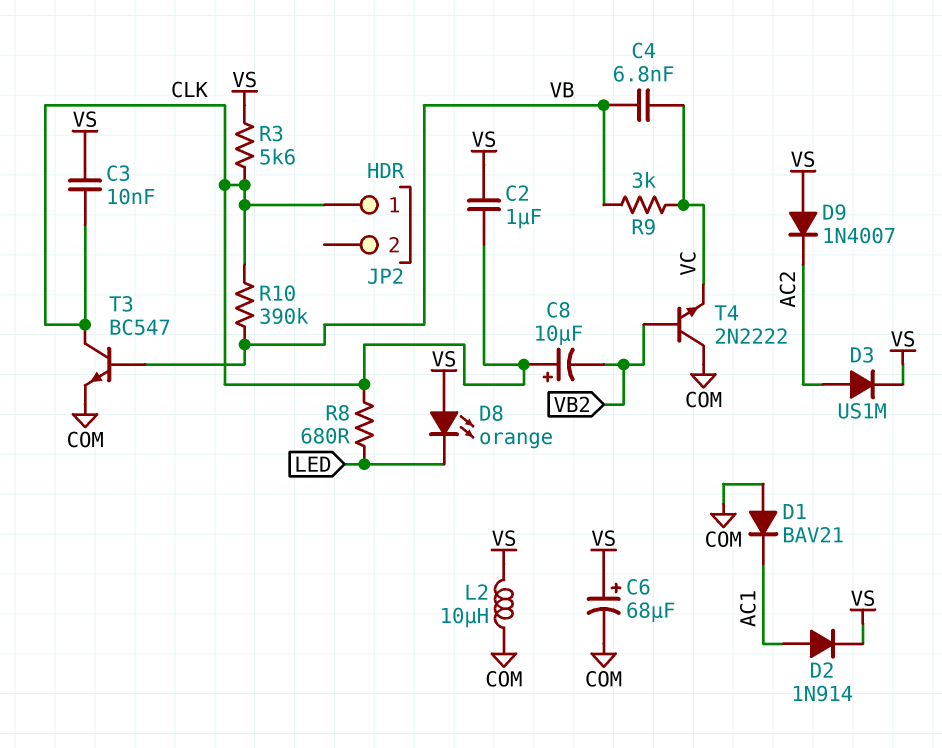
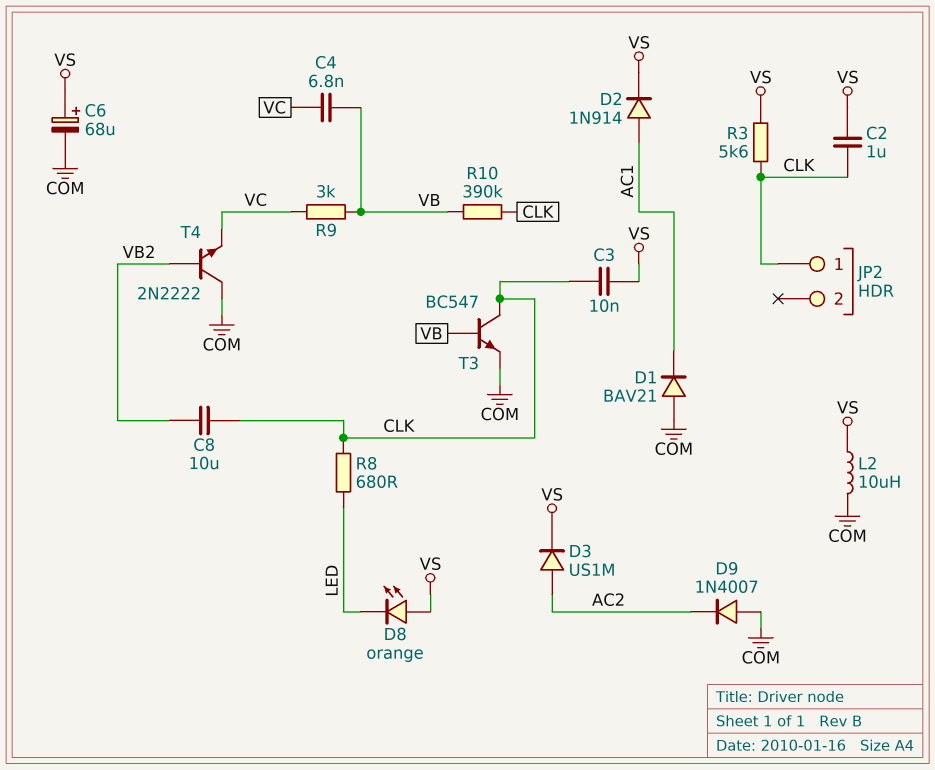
C8: 10uF (plus CLK, minus VB2) -> 10uF (CLK, VB2)
D9: diode 1N4007 (A VS, K AC2) -> diode 1N4007 (A COM, K AC2)

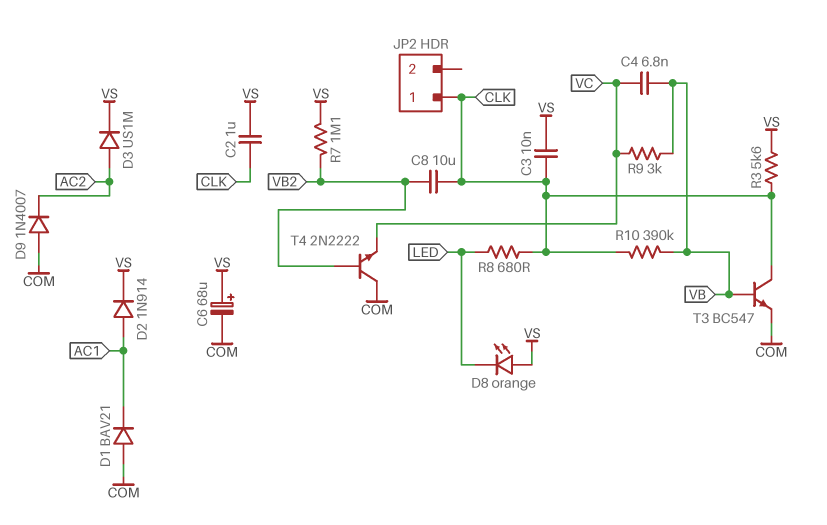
L2: 10uH (COM, VS) -> none
R7: none -> 1.1M (VB2, VS)

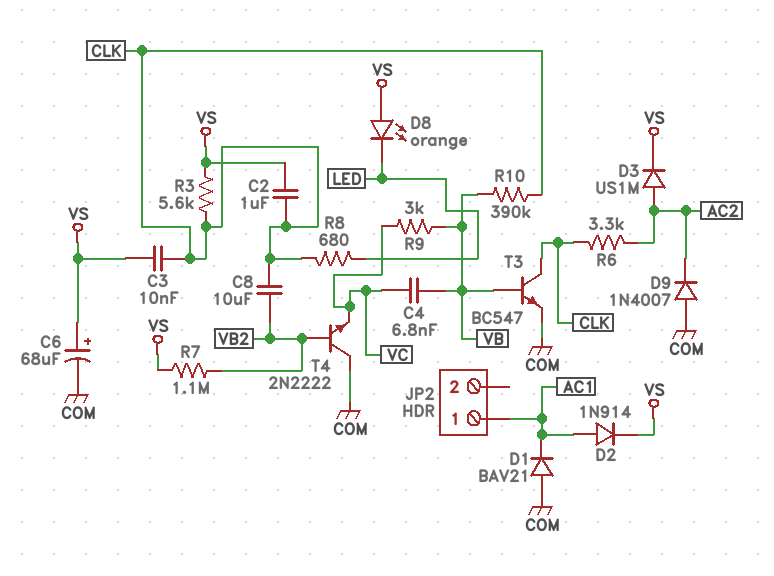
JP2 pin 1: CLK -> AC1
R6: none -> 3.3k (AC2, CLK)

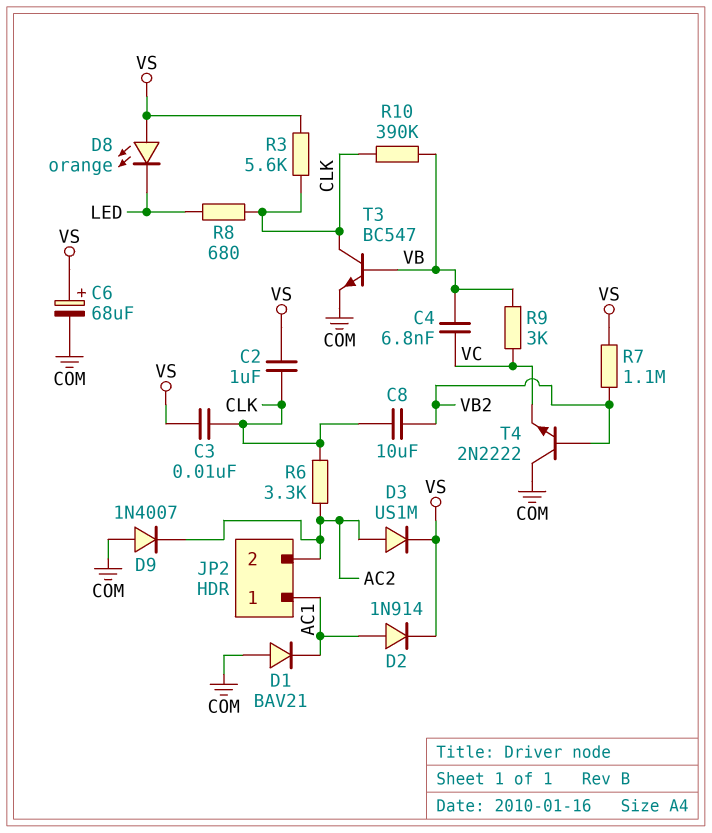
JP2 pin 2: none -> AC2

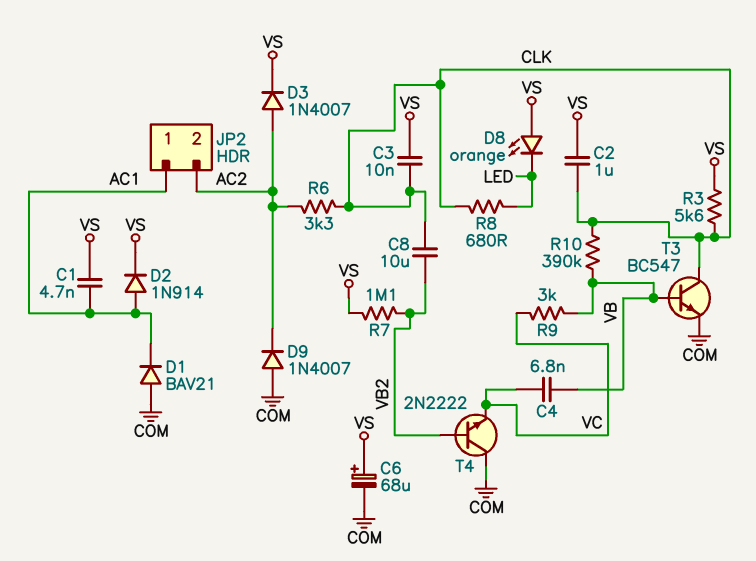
C1: none -> 4.7nF (AC1, VS)
D3: diode US1M (A AC2, K VS) -> diode 1N4007 (A AC2, K VS)

